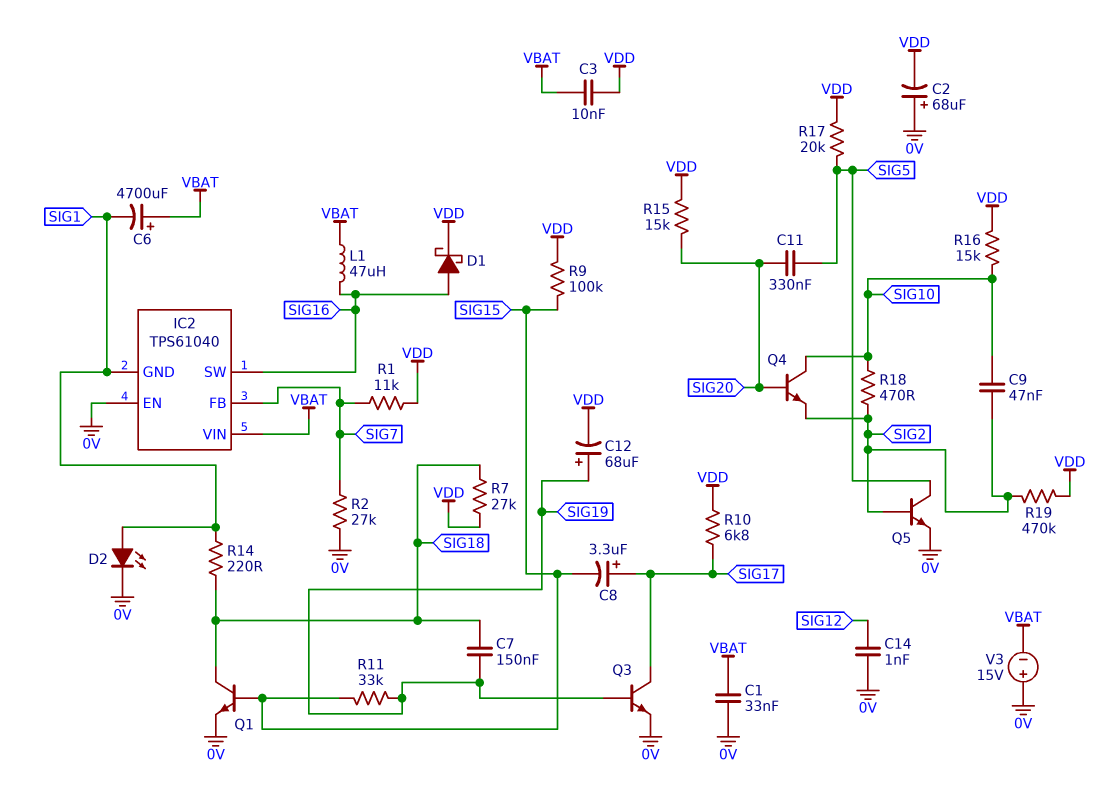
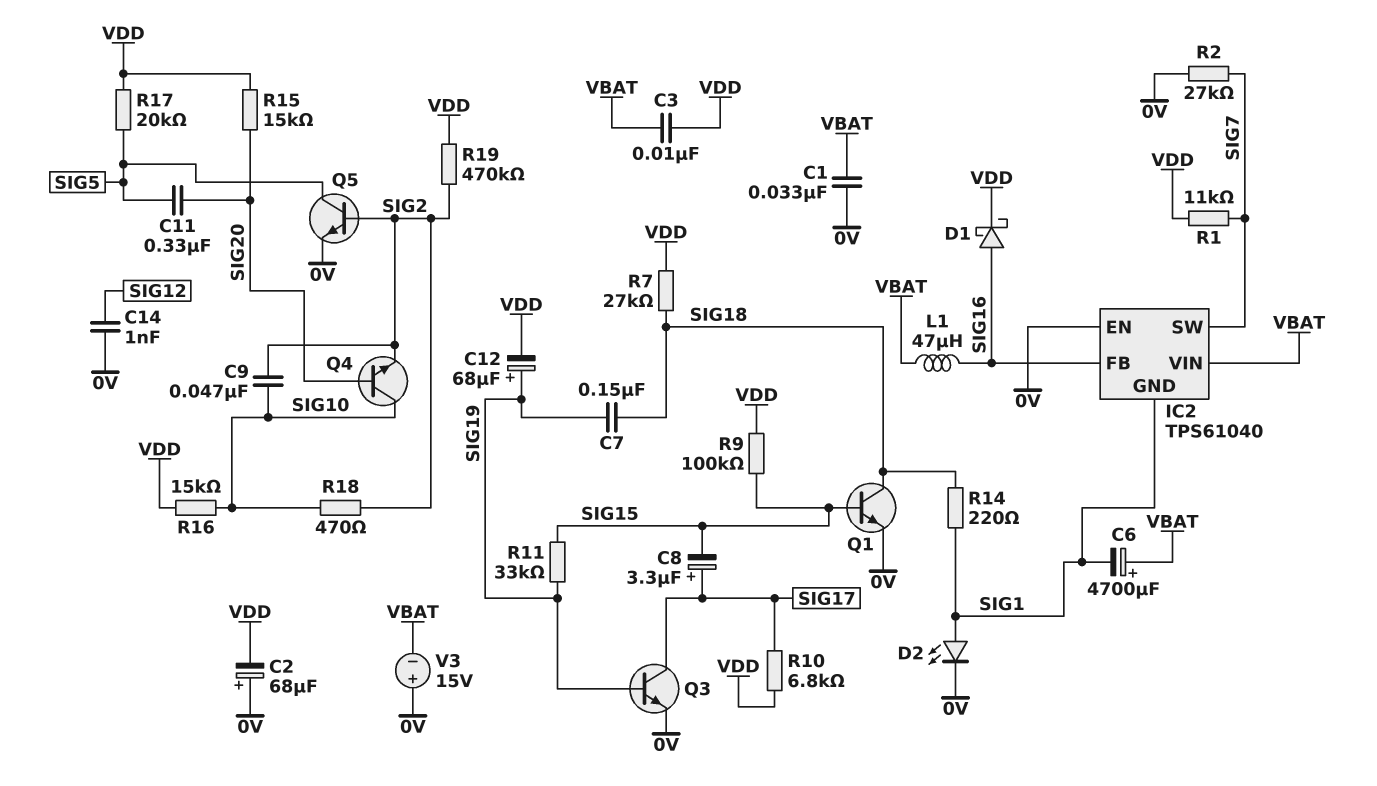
IC2 pin FB: SIG7 -> SIG16
IC2 pin SW: SIG16 -> SIG7

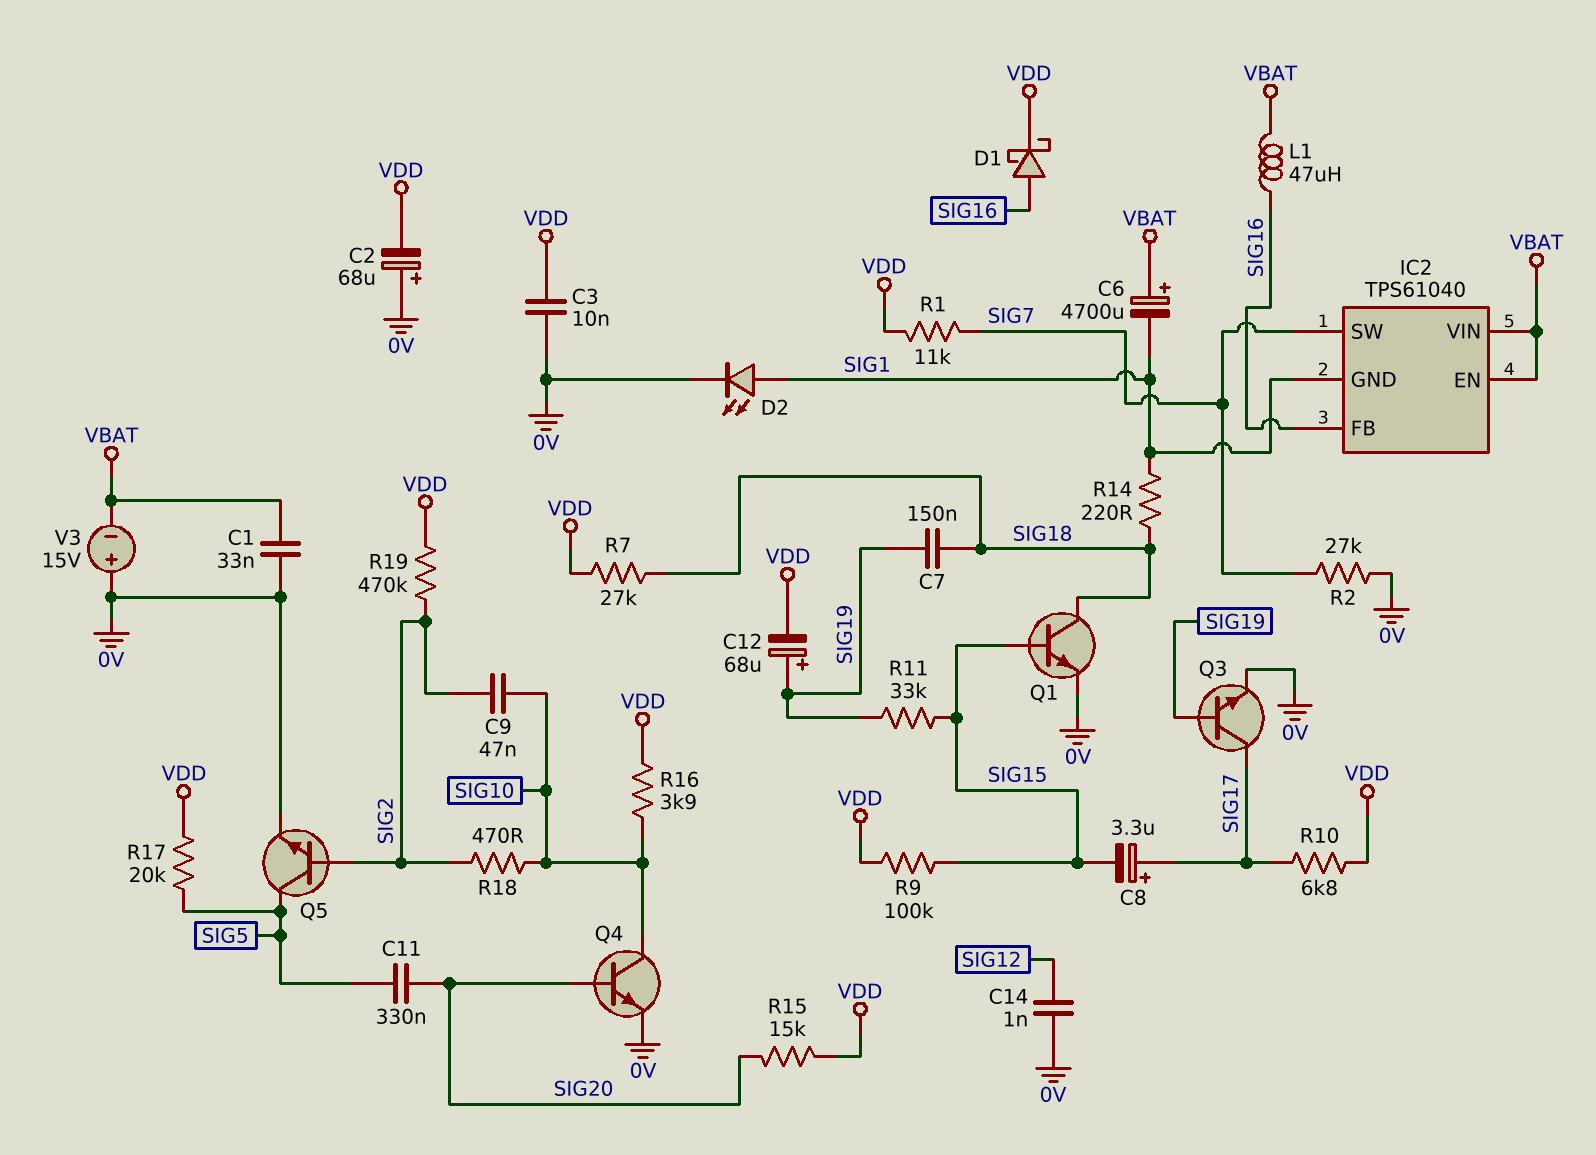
C3: 10nF (VBAT, VDD) -> 10nF (0V, VDD)
IC2 pin EN: 0V -> VBAT
Q4: NPN (B SIG20, C SIG10, E SIG2) -> NPN (B SIG20, C SIG10, E 0V)
R16: 15k (SIG10, VDD) -> 3.9k (SIG10, VDD)

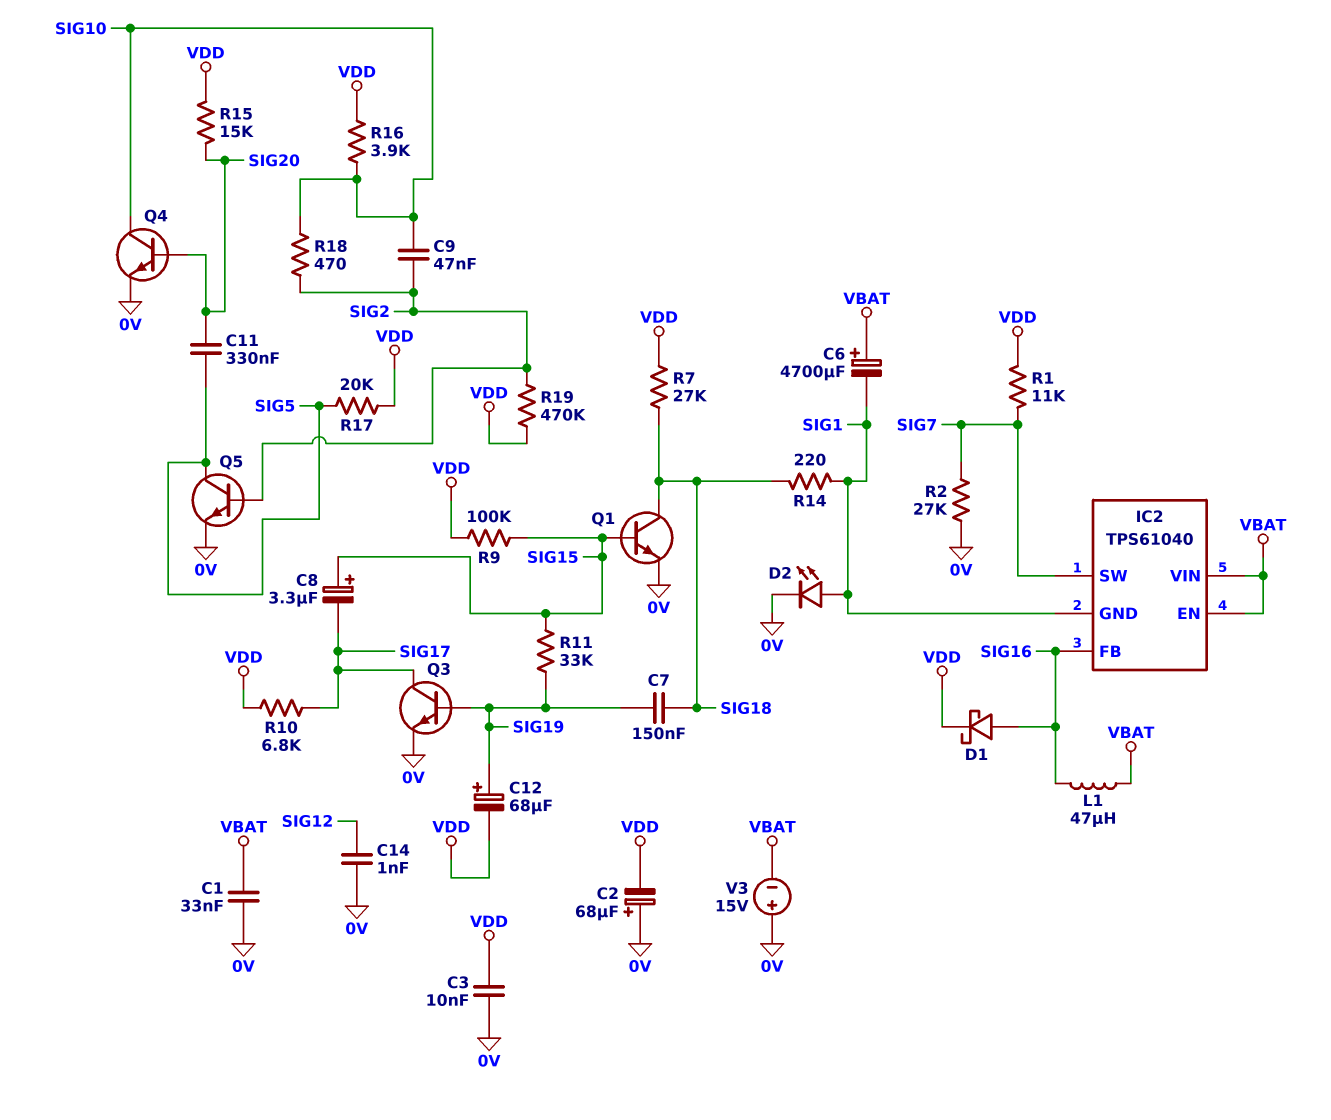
C8: 3.3uF (plus SIG17, minus SIG15) -> 3.3uF (plus SIG15, minus SIG17)

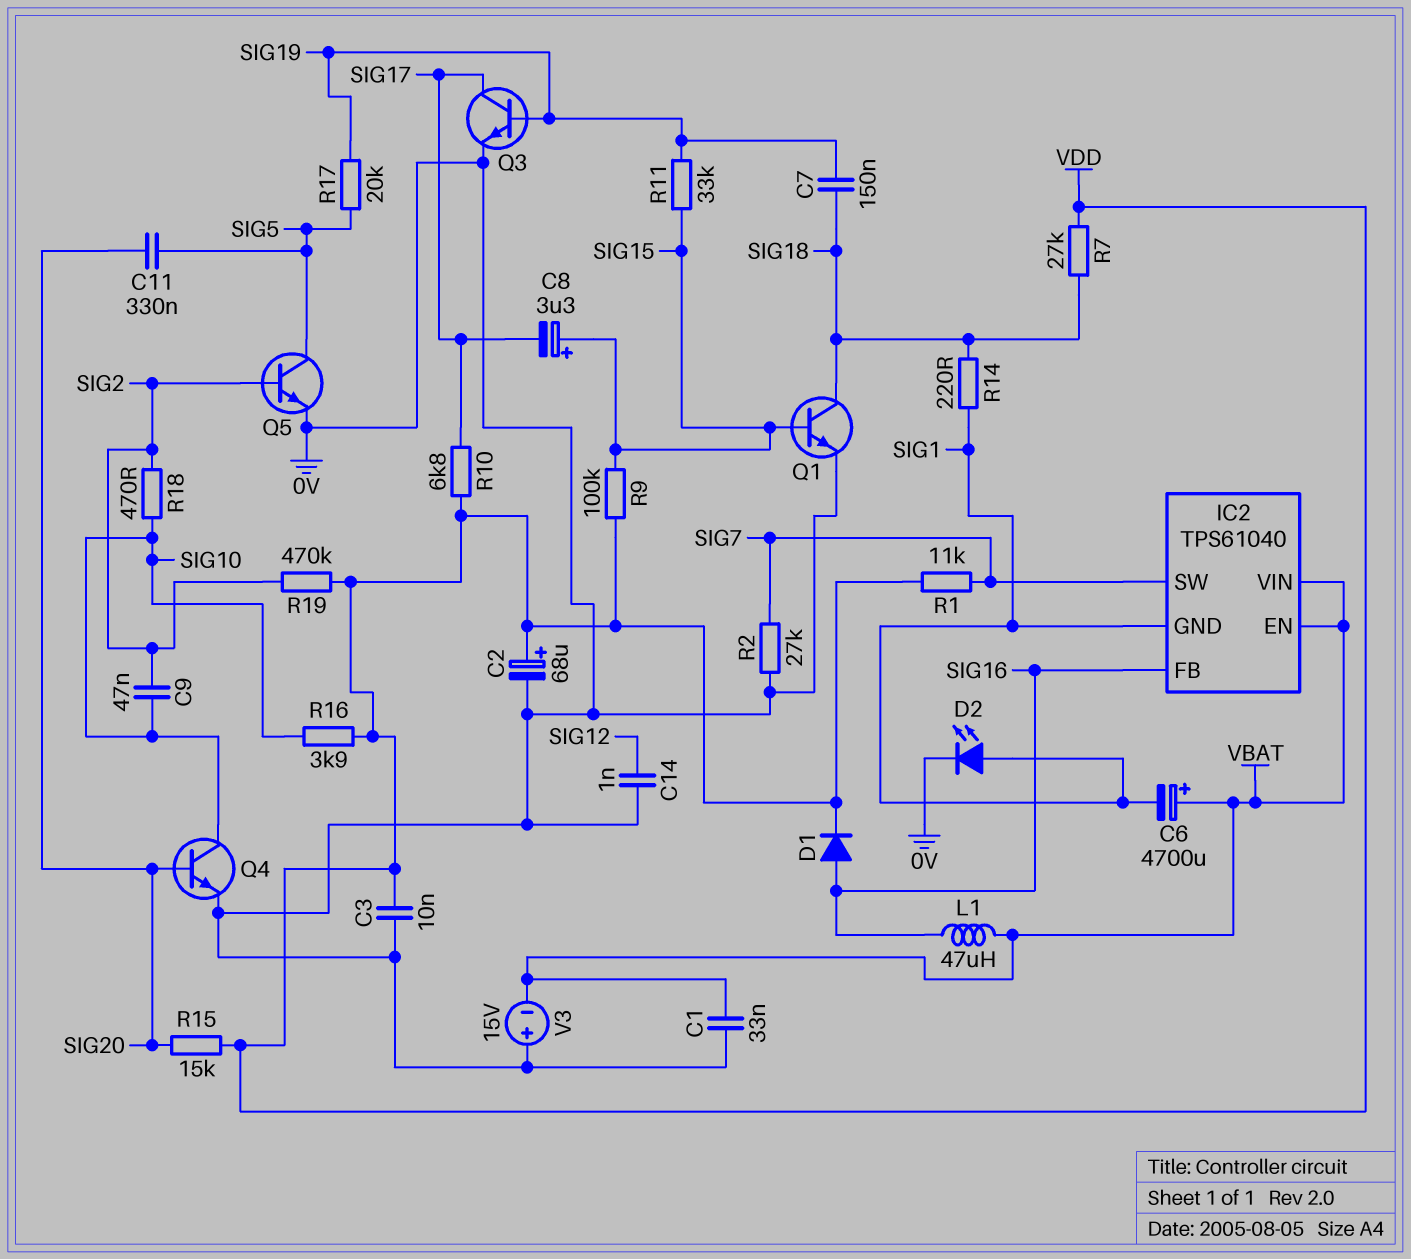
C2: 68uF (plus 0V, minus VDD) -> 68uF (plus VDD, minus 0V)
C12: 68uF (plus SIG19, minus VDD) -> none
D1: schottky (A SIG16, K VDD) -> diode (A SIG16, K VDD)
R17: 20k (SIG5, VDD) -> 20k (SIG5, SIG19)

